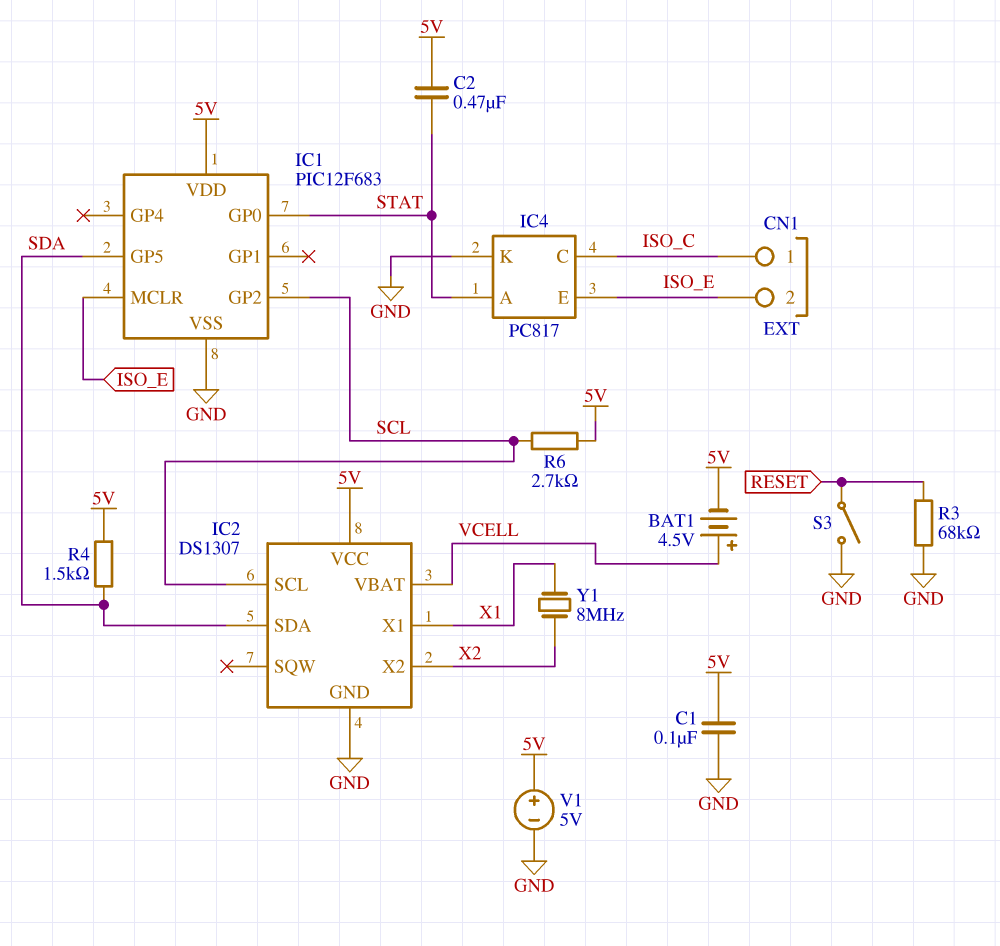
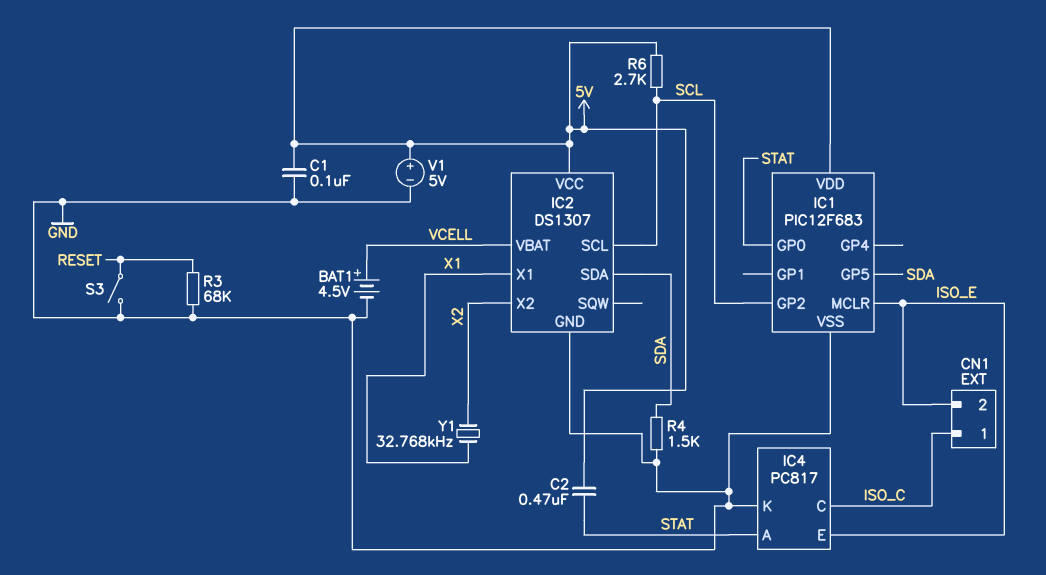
BAT1: 4.5V (plus VCELL, minus 5V) -> 4.5V (plus VCELL, minus GND)
R4: 1.5k (5V, SDA) -> 1.5k (GND, SDA)
Y1: 8MHz (X1, X2) -> 32.768kHz (X1, X2)

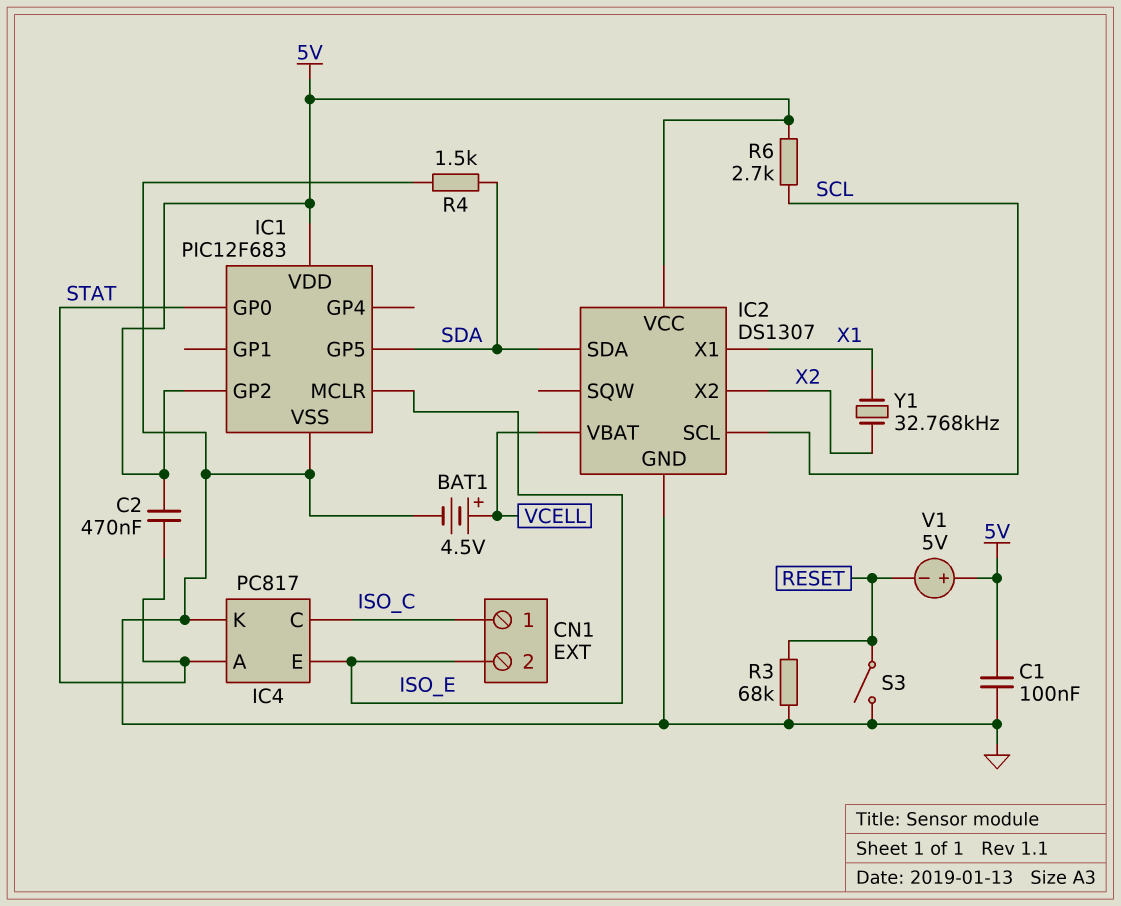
IC1 pin GP2: SCL -> 5V
V1: 5V (plus 5V, minus GND) -> 5V (plus 5V, minus RESET)

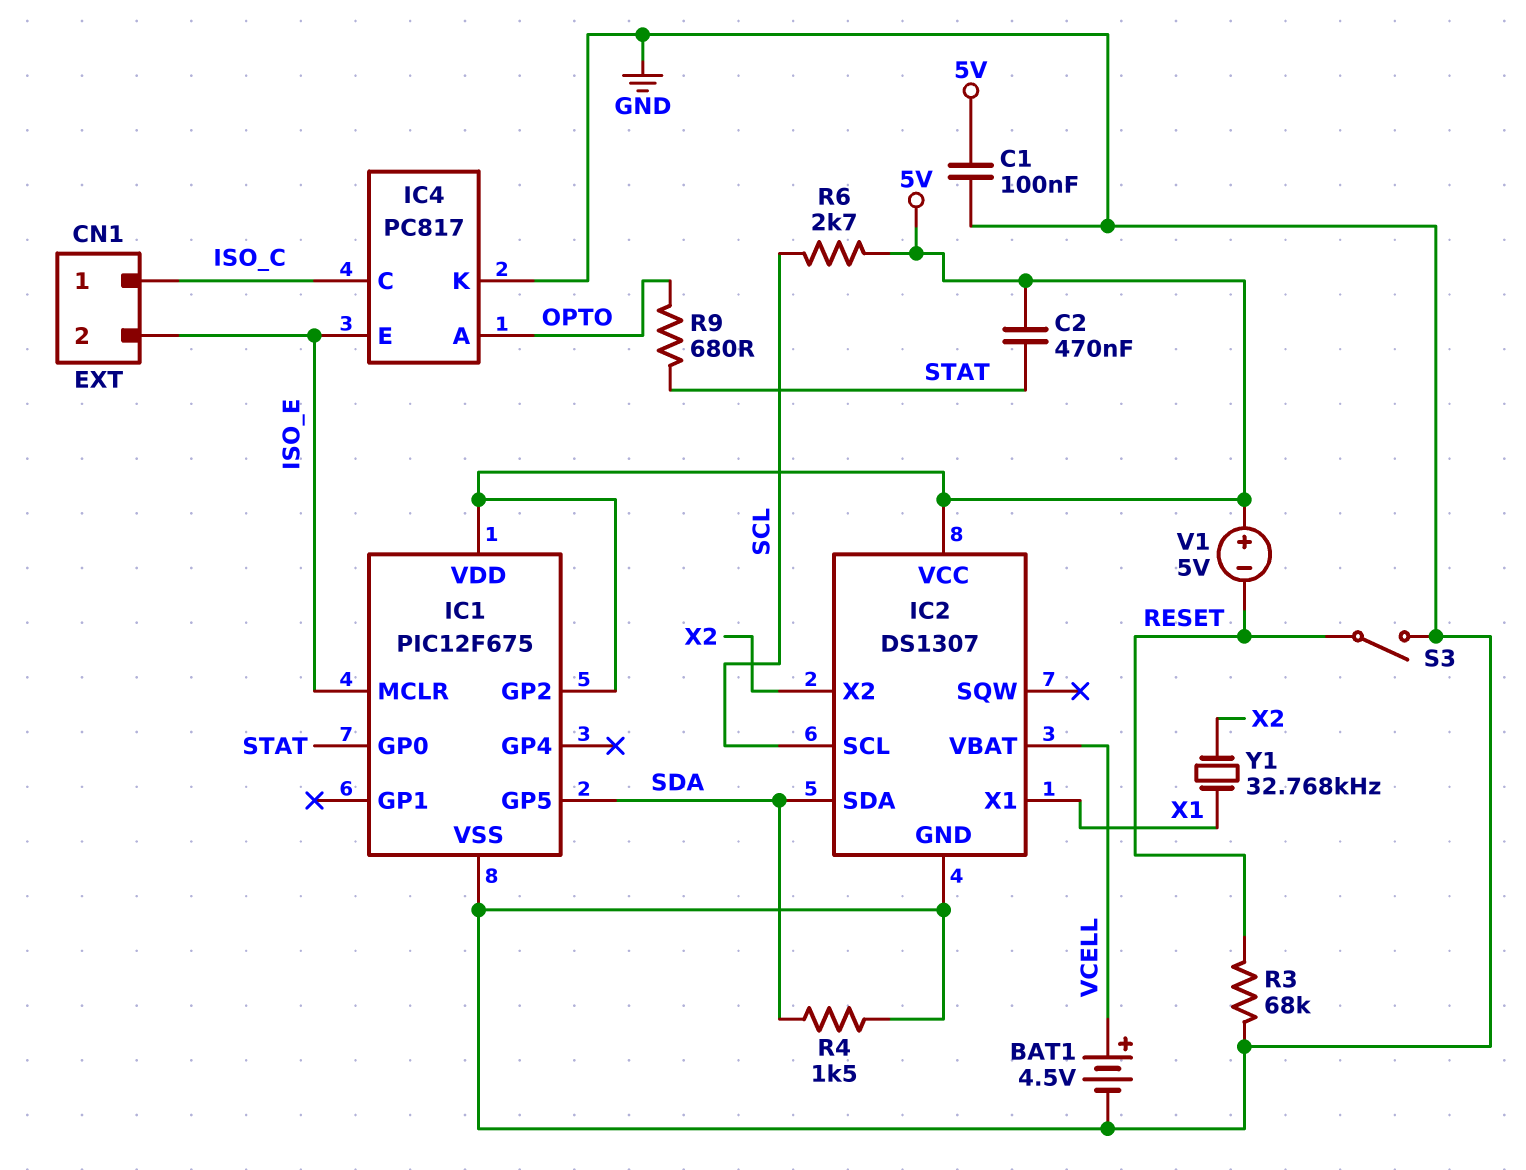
IC1: PIC12F683 -> PIC12F675
IC4 pin A: STAT -> OPTO
R9: none -> 680 (OPTO, STAT)

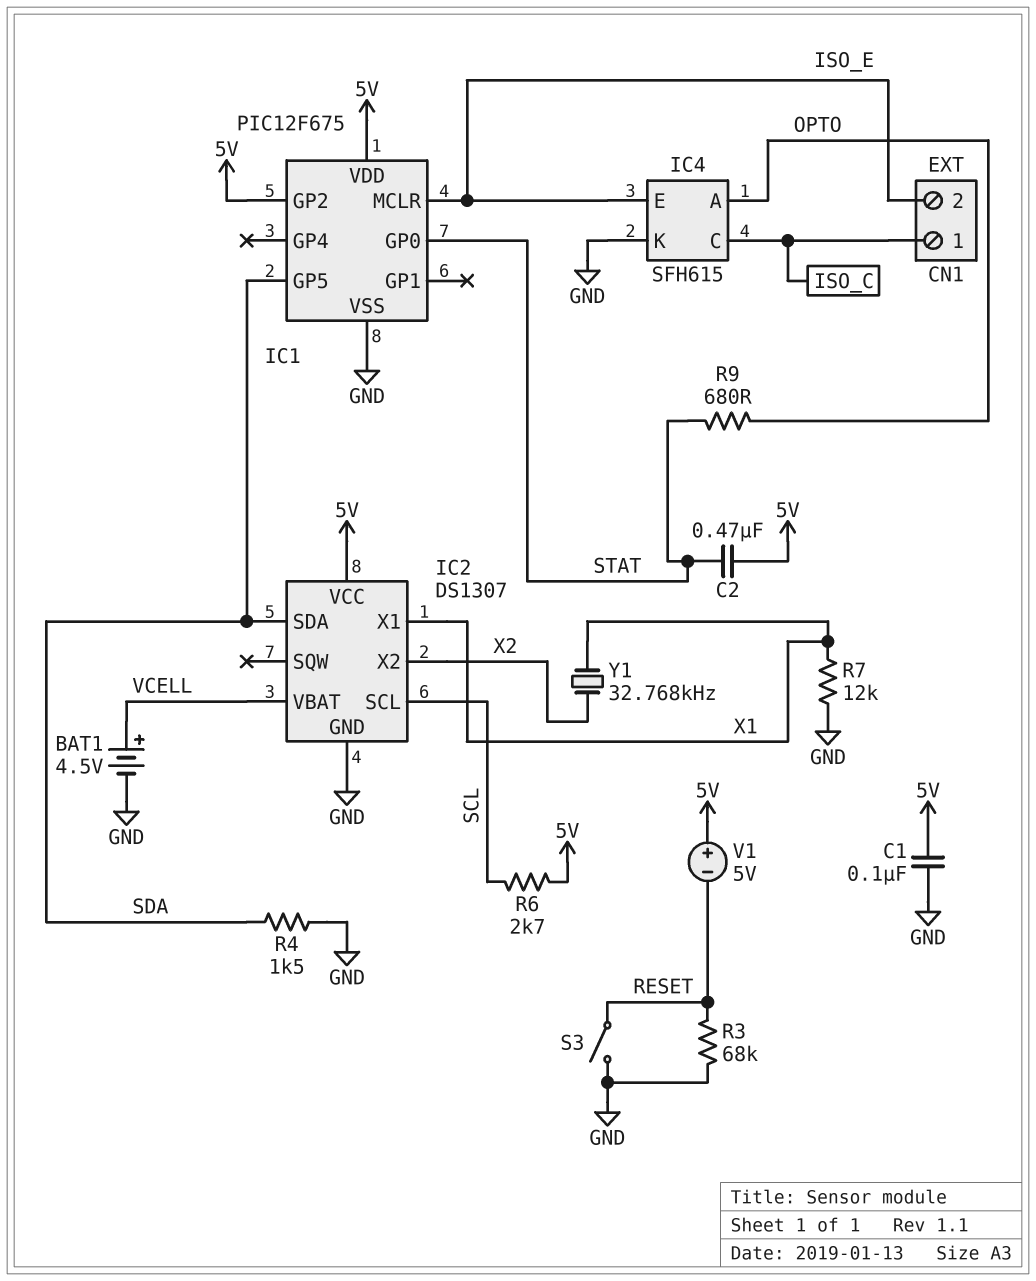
IC4: PC817 -> SFH615
R7: none -> 12k (GND, X1)

